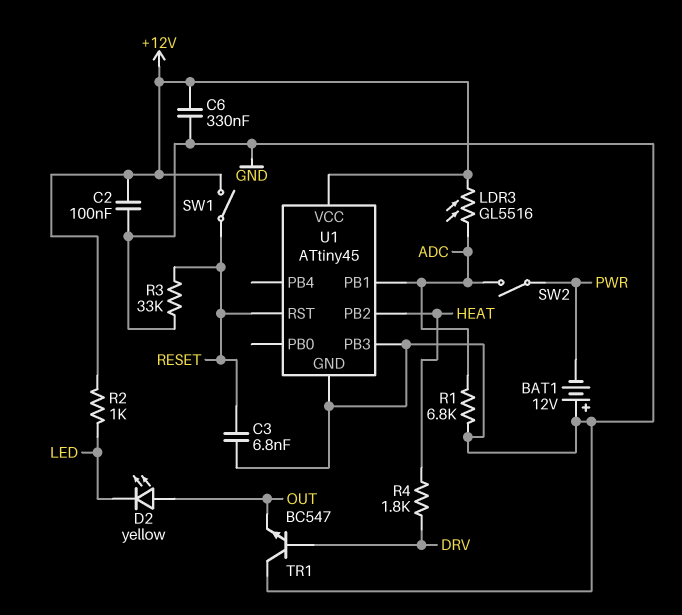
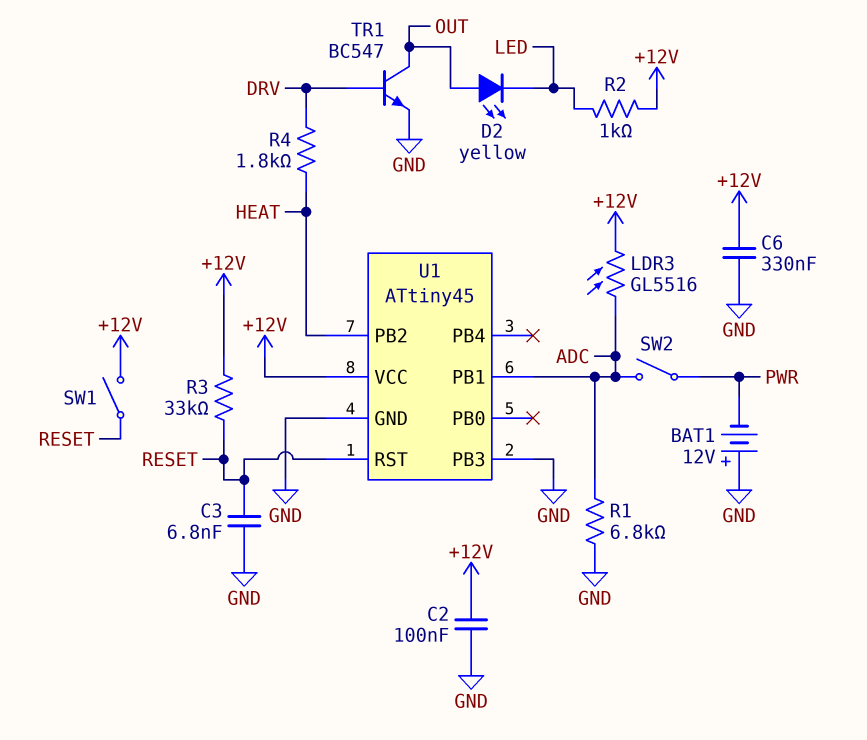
R3: 33k (GND, RESET) -> 33k (+12V, RESET)
TR1: NPN BC547 (B DRV, C GND, E OUT) -> NPN BC547 (B DRV, C OUT, E GND)

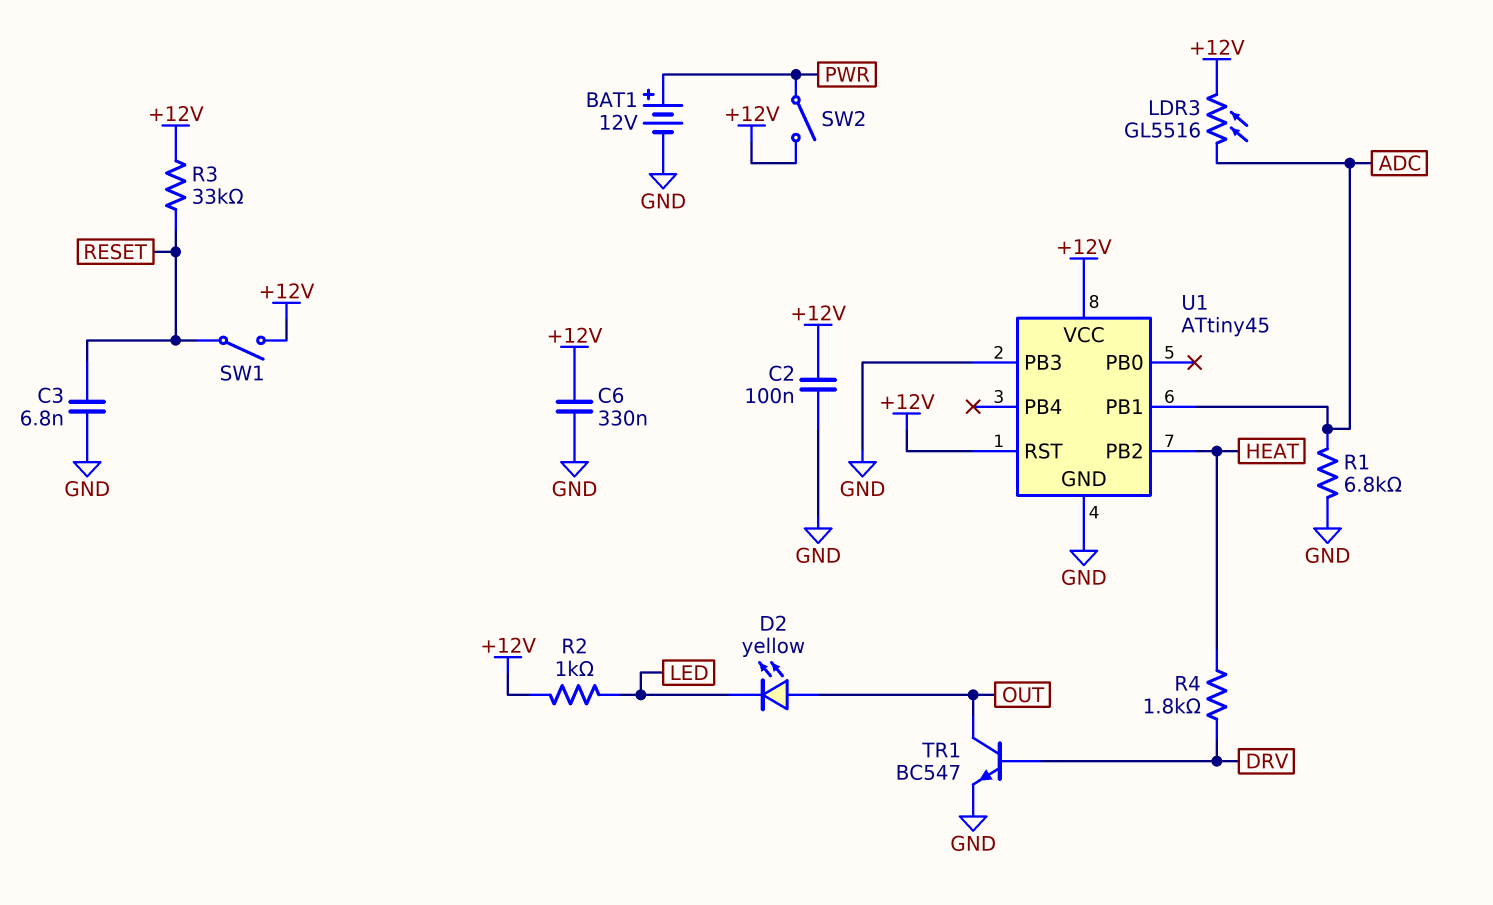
BAT1: 12V (plus GND, minus PWR) -> 12V (plus PWR, minus GND)
SW2: switch (ADC, PWR) -> switch (+12V, PWR)
U1 pin RST: RESET -> +12V

